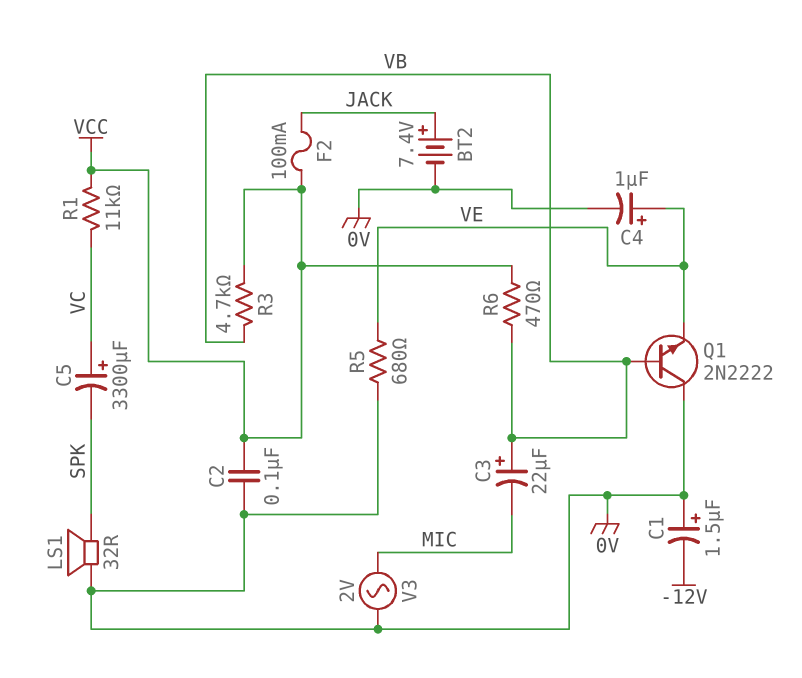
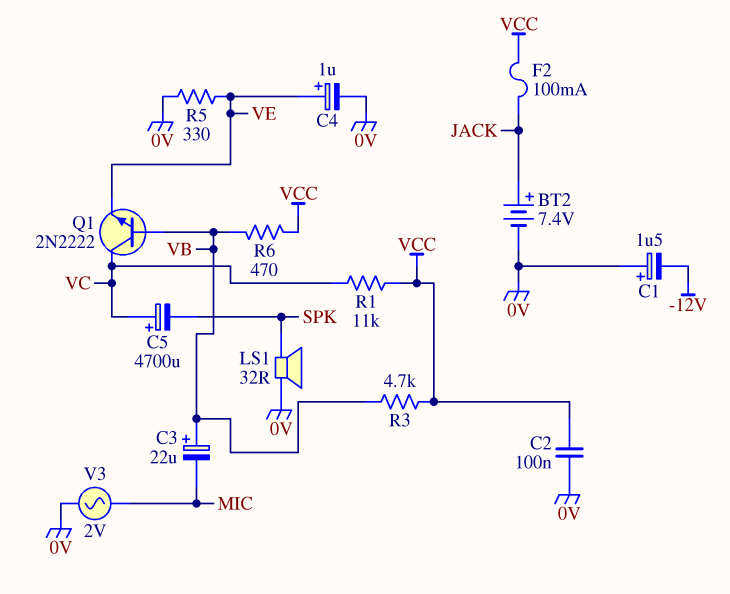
C5: 3300uF (plus VC, minus SPK) -> 4700uF (plus VC, minus SPK)
Q1: NPN 2N2222 (B VB, C 0V, E VE) -> NPN 2N2222 (B VB, C VC, E VE)
R5: 680 (0V, VE) -> 330 (0V, VE)

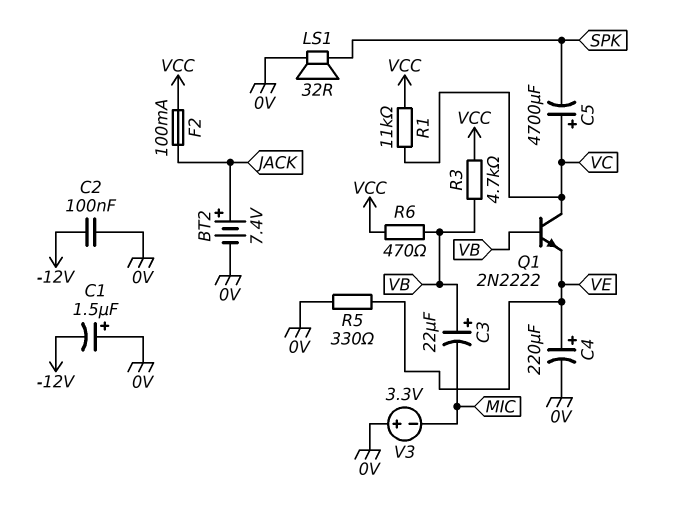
C2: 100nF (0V, VCC) -> 100nF (-12V, 0V)
C4: 1uF (plus VE, minus 0V) -> 220uF (plus VE, minus 0V)
V3: AC 2V (0V, MIC) -> 3.3V (plus 0V, minus MIC)

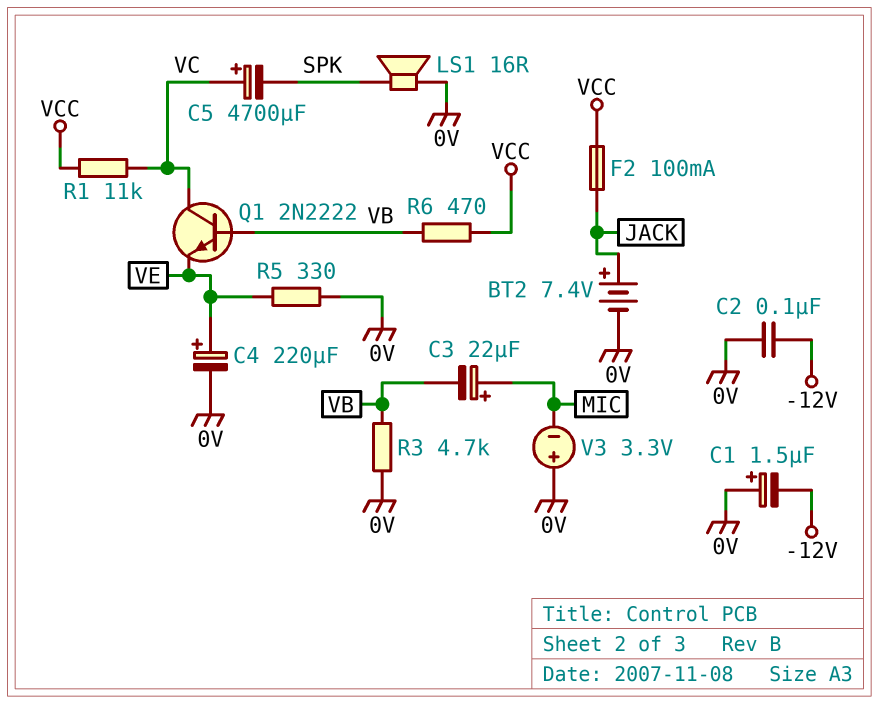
C3: 22uF (plus VB, minus MIC) -> 22uF (plus MIC, minus VB)
LS1: speaker 32R (0V, SPK) -> speaker 16R (0V, SPK)
R3: 4.7k (VB, VCC) -> 4.7k (0V, VB)

